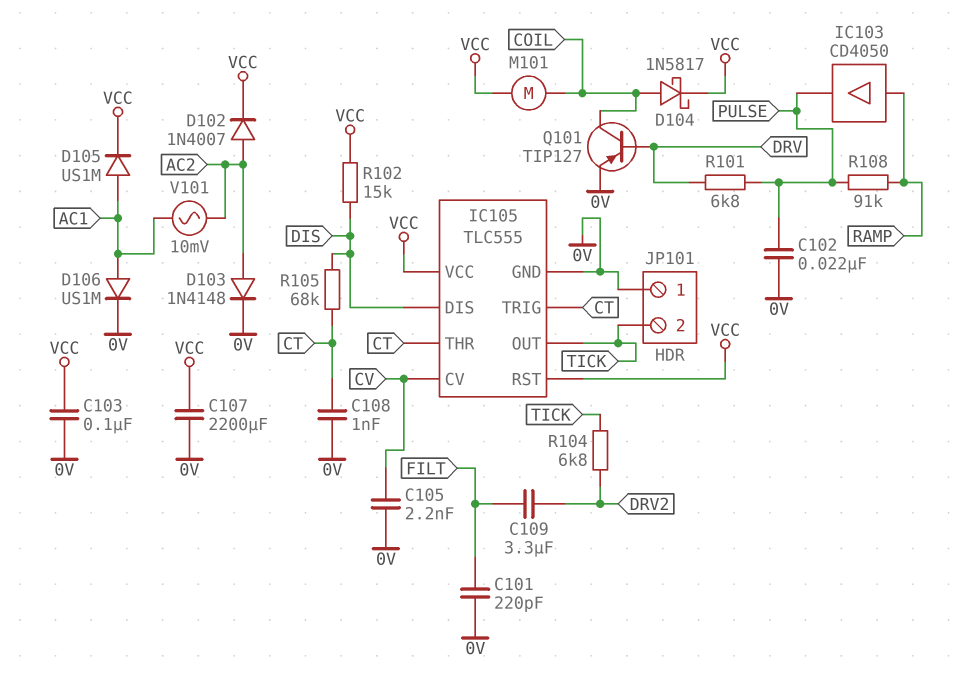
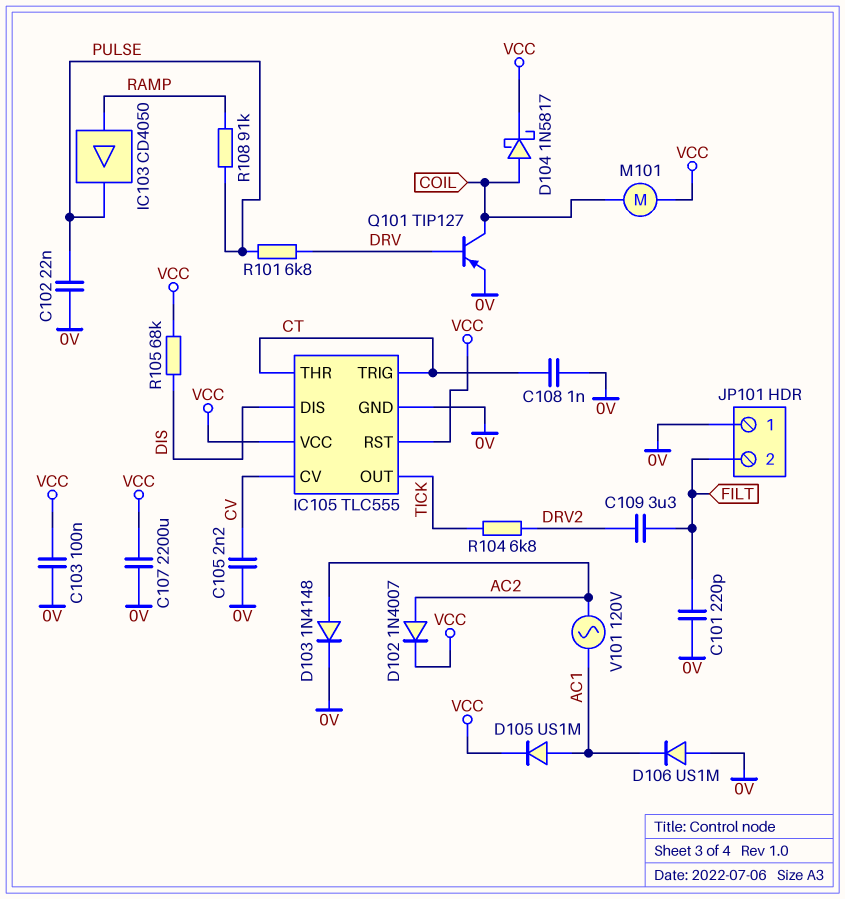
D106: diode US1M (A AC1, K 0V) -> diode US1M (A 0V, K AC1)
JP101 pin 2: TICK -> FILT
R102: 15k (DIS, VCC) -> none
R105: 68k (CT, DIS) -> 68k (DIS, VCC)
V101: AC 10mV (AC1, AC2) -> AC 120V (AC1, AC2)

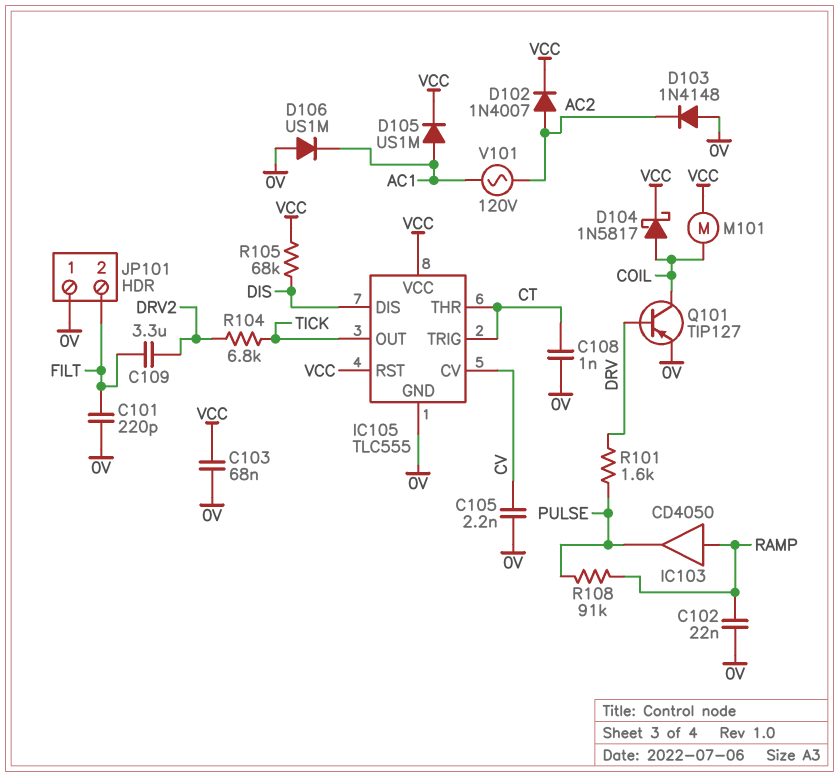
C102: 22nF (0V, PULSE) -> 22nF (0V, RAMP)
C103: 100nF (0V, VCC) -> 68nF (0V, VCC)
C107: 2200uF (0V, VCC) -> none
D103: diode 1N4148 (A AC2, K 0V) -> diode 1N4148 (A 0V, K AC2)
R101: 6.8k (DRV, PULSE) -> 1.6k (DRV, PULSE)

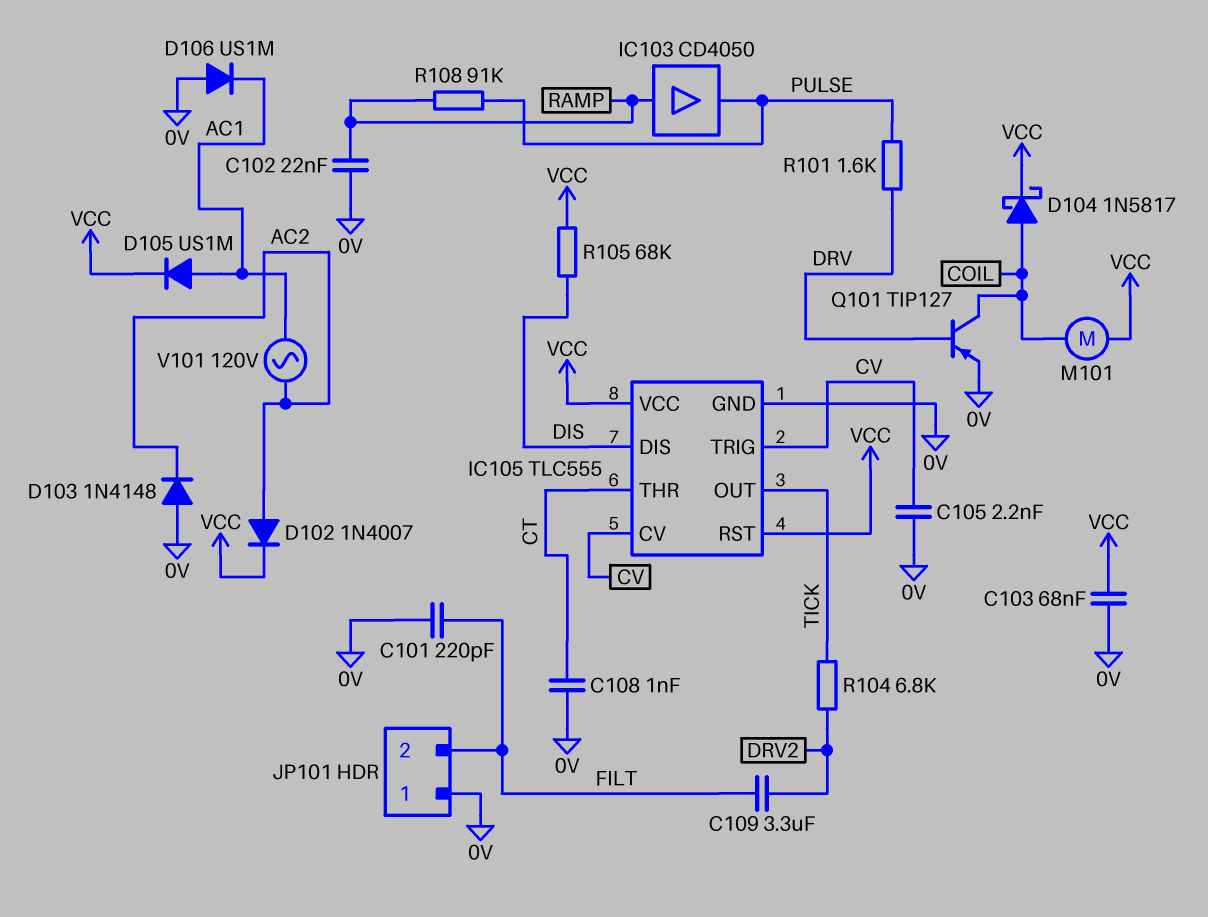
IC105 pin TRIG: CT -> CV

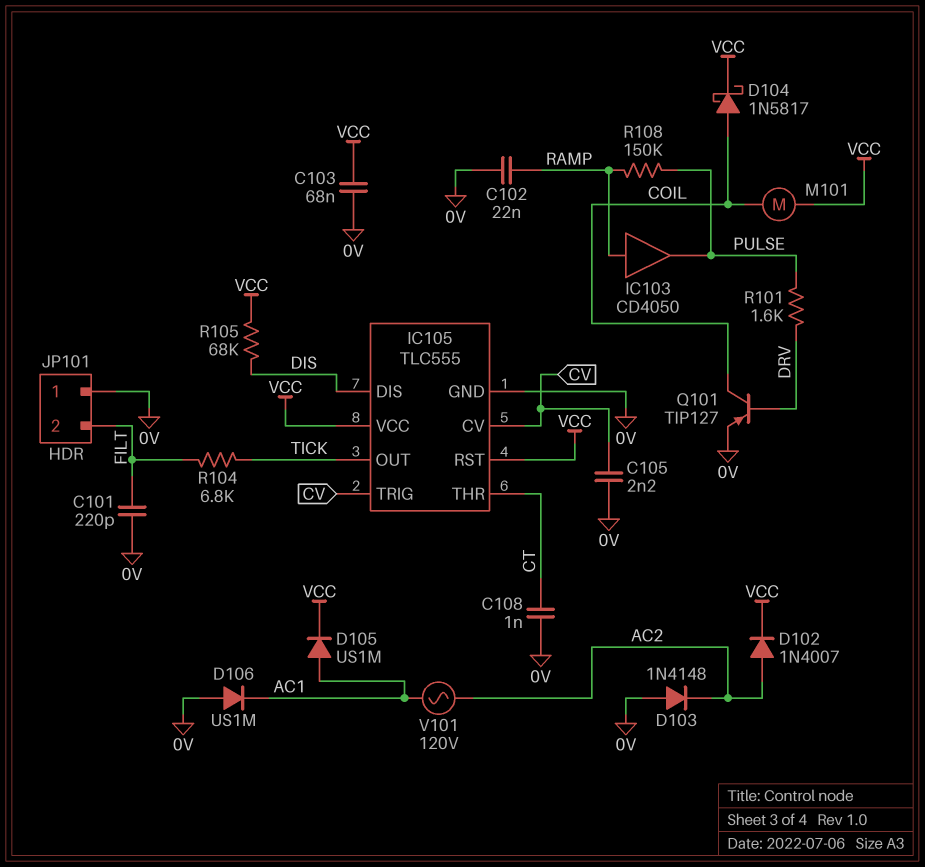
C109: 3.3uF (DRV2, FILT) -> none
R104: 6.8k (DRV2, TICK) -> 6.8k (FILT, TICK)
R108: 91k (PULSE, RAMP) -> 150k (PULSE, RAMP)

